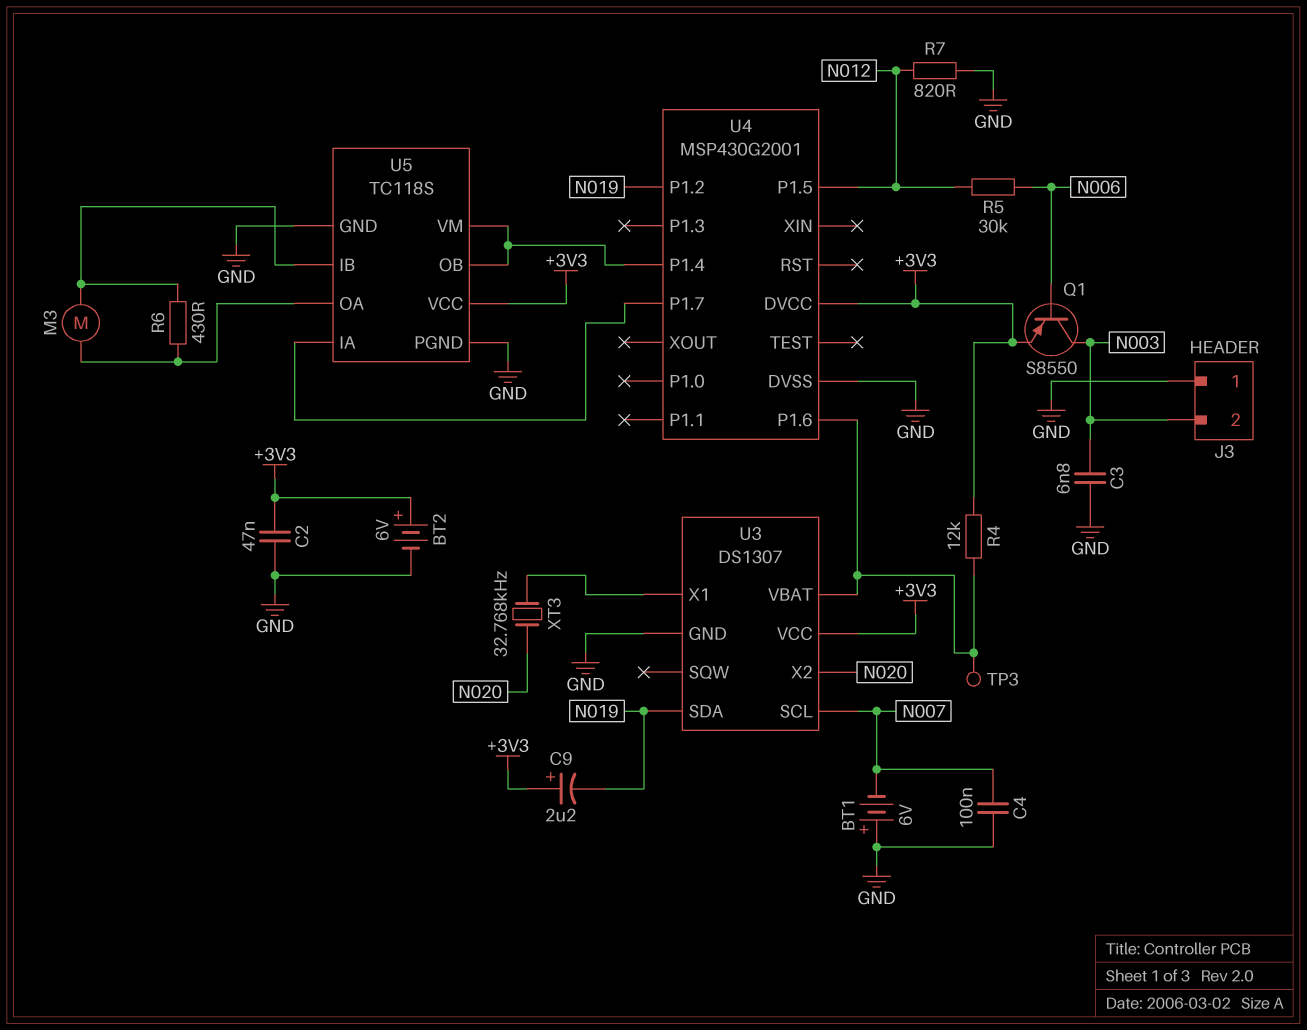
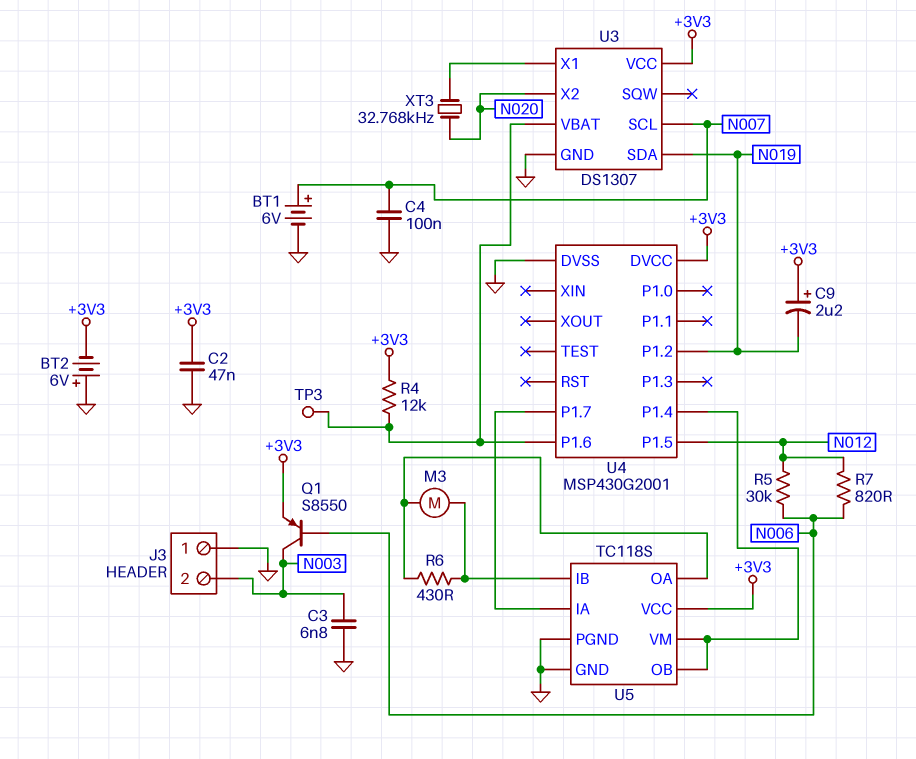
BT1: 6V (plus GND, minus N007) -> 6V (plus N007, minus GND)
BT2: 6V (plus +3V3, minus GND) -> 6V (plus GND, minus +3V3)
R7: 820 (GND, N012) -> 820 (N006, N012)

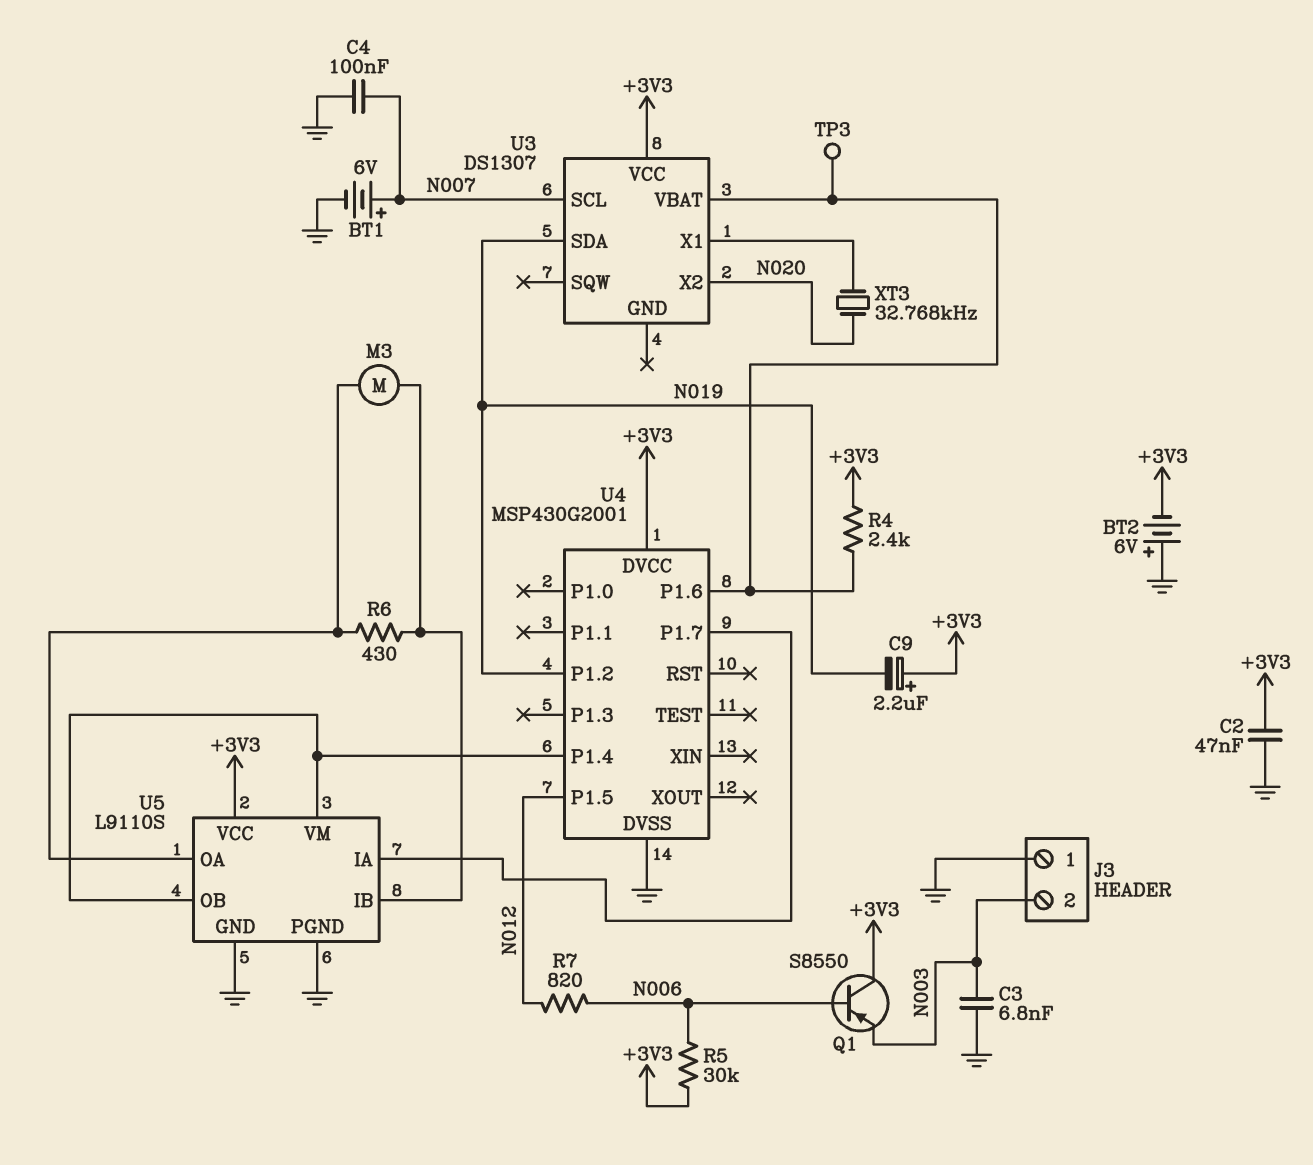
Q1: PNP S8550 (B N006, C N003, E +3V3) -> PNP S8550 (B N006, C +3V3, E N003)
R4: 12k (+3V3, U3/VBAT) -> 2.4k (+3V3, U3/VBAT)
R5: 30k (N006, N012) -> 30k (+3V3, N006)
U3 pin GND: GND -> none
U5: TC118S -> L9110S

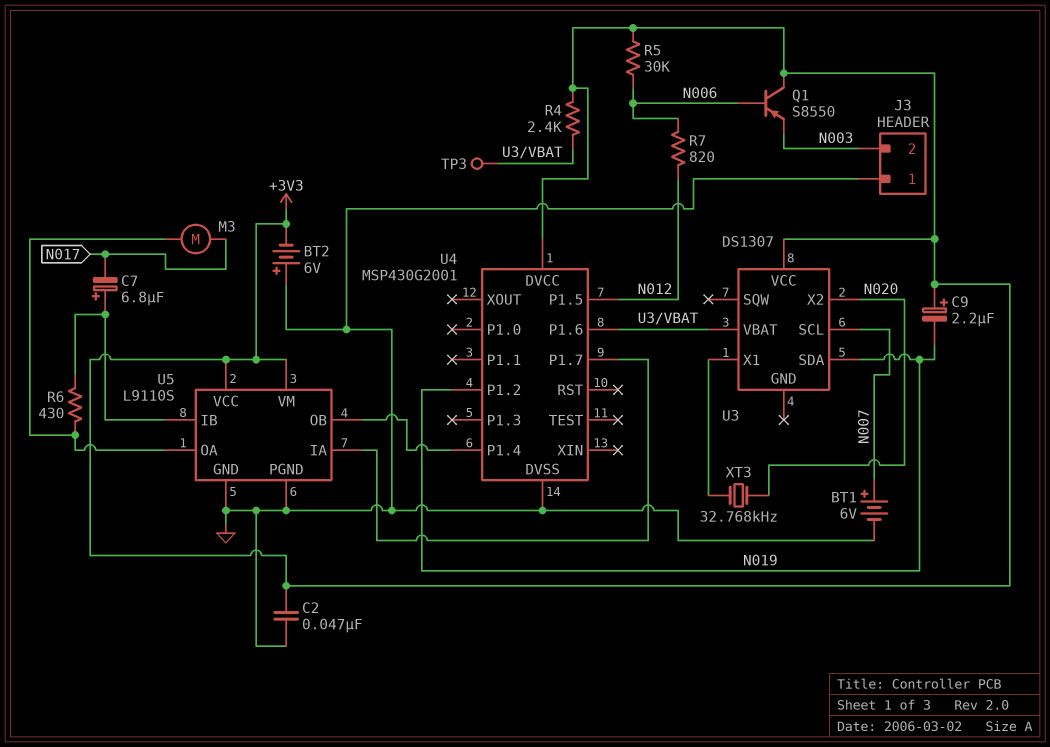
C3: 6.8nF (GND, N003) -> none
C4: 100nF (GND, N007) -> none
C7: none -> 6.8uF (plus U5/IB, minus N017)
M3: motor (U5/IB, U5/OA) -> motor (N017, U5/OA)
U5 pin VM: U4/P1.4 -> +3V3

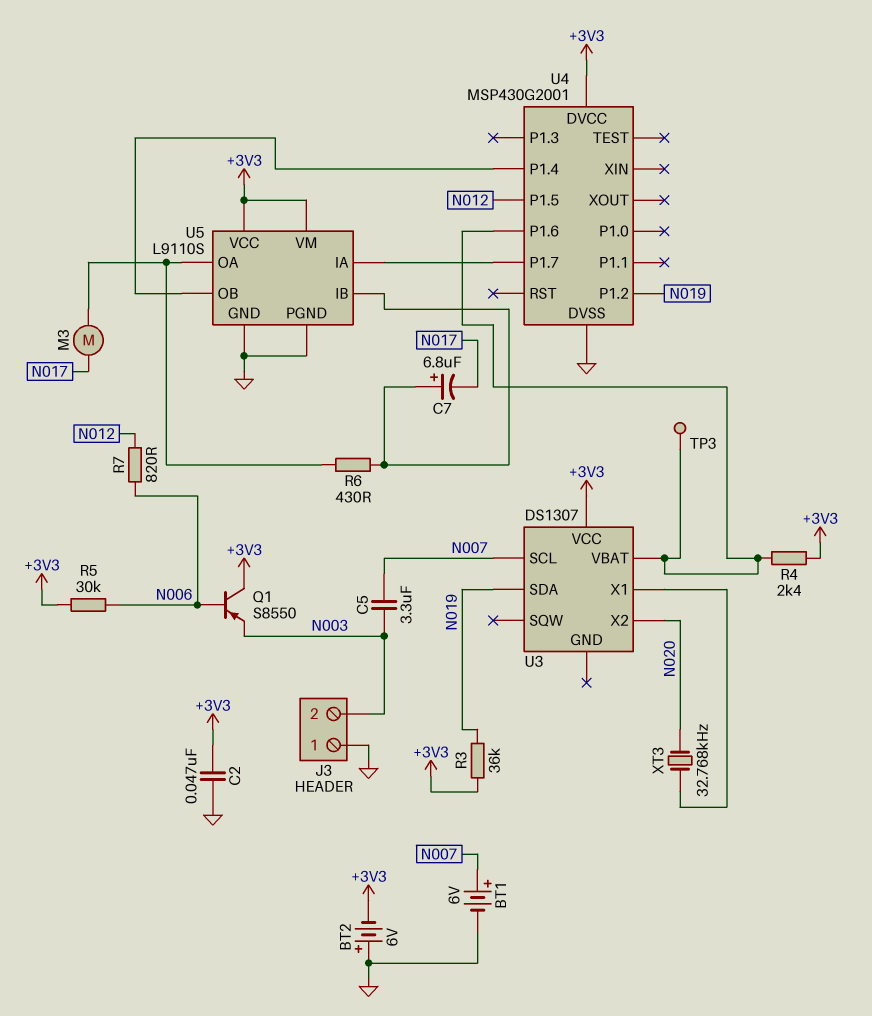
C5: none -> 3.3uF (N003, N007)
C9: 2.2uF (plus +3V3, minus N019) -> none
R3: none -> 36k (+3V3, N019)

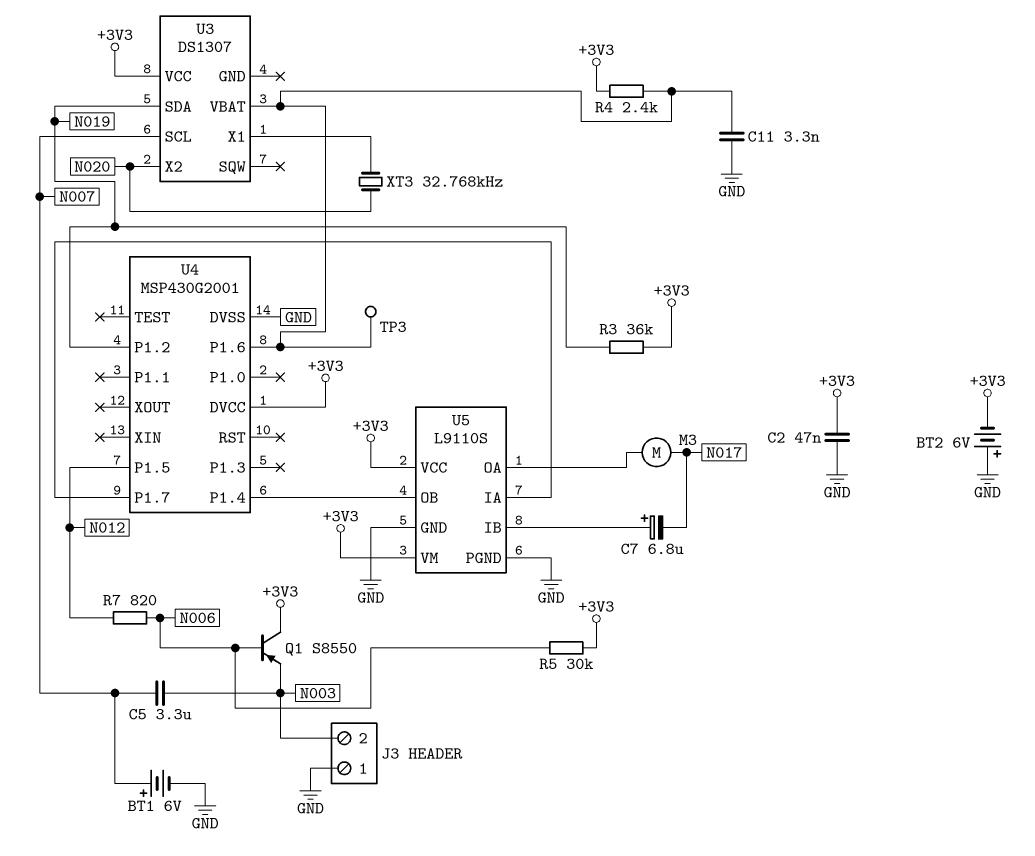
C11: none -> 3.3nF (GND, U3/VBAT)
R6: 430 (U5/IB, U5/OA) -> none

